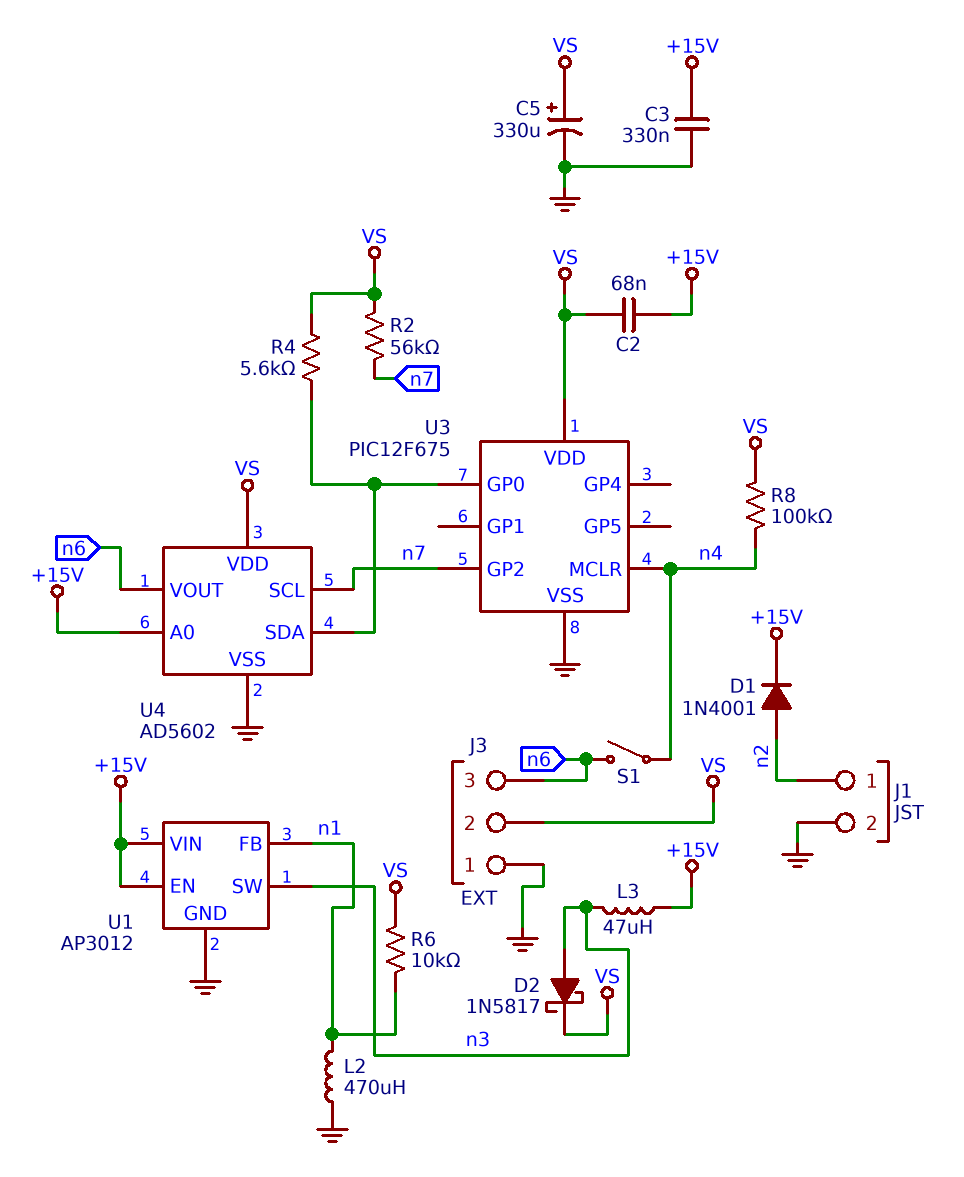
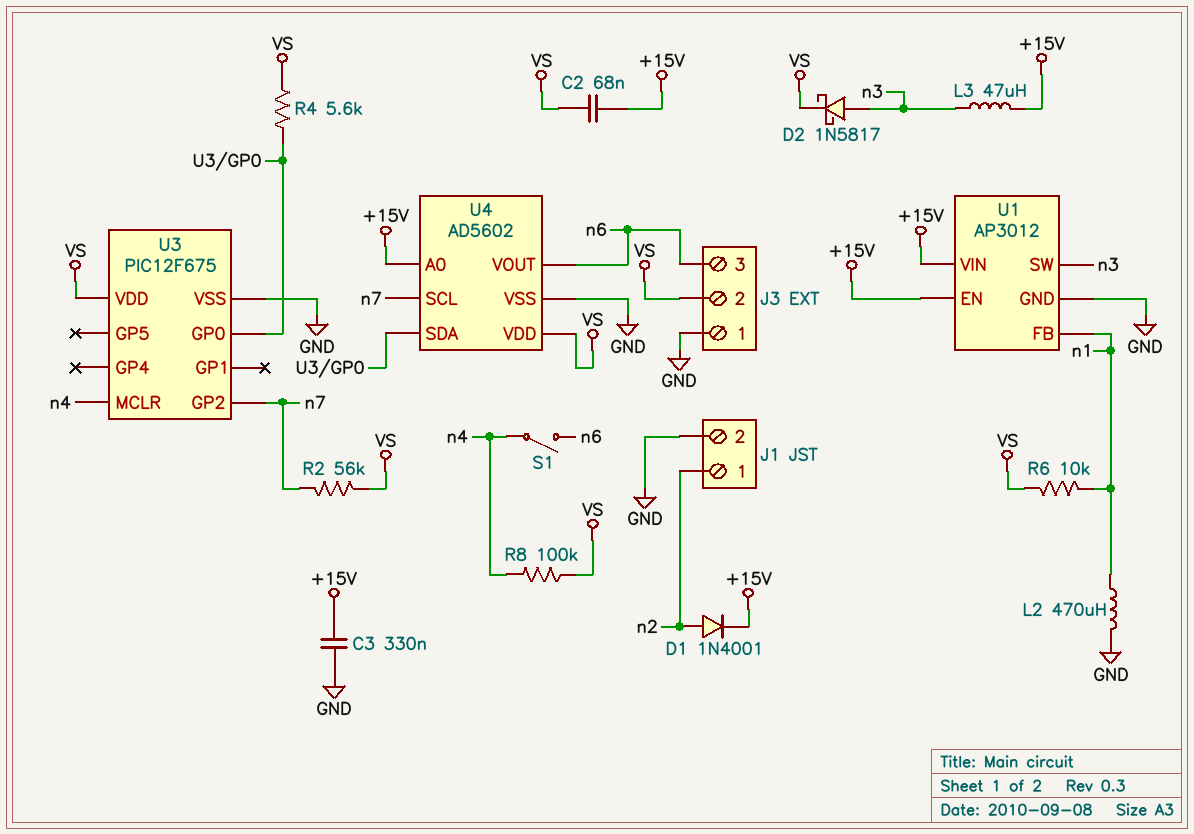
C5: 330uF (plus VS, minus GND) -> none

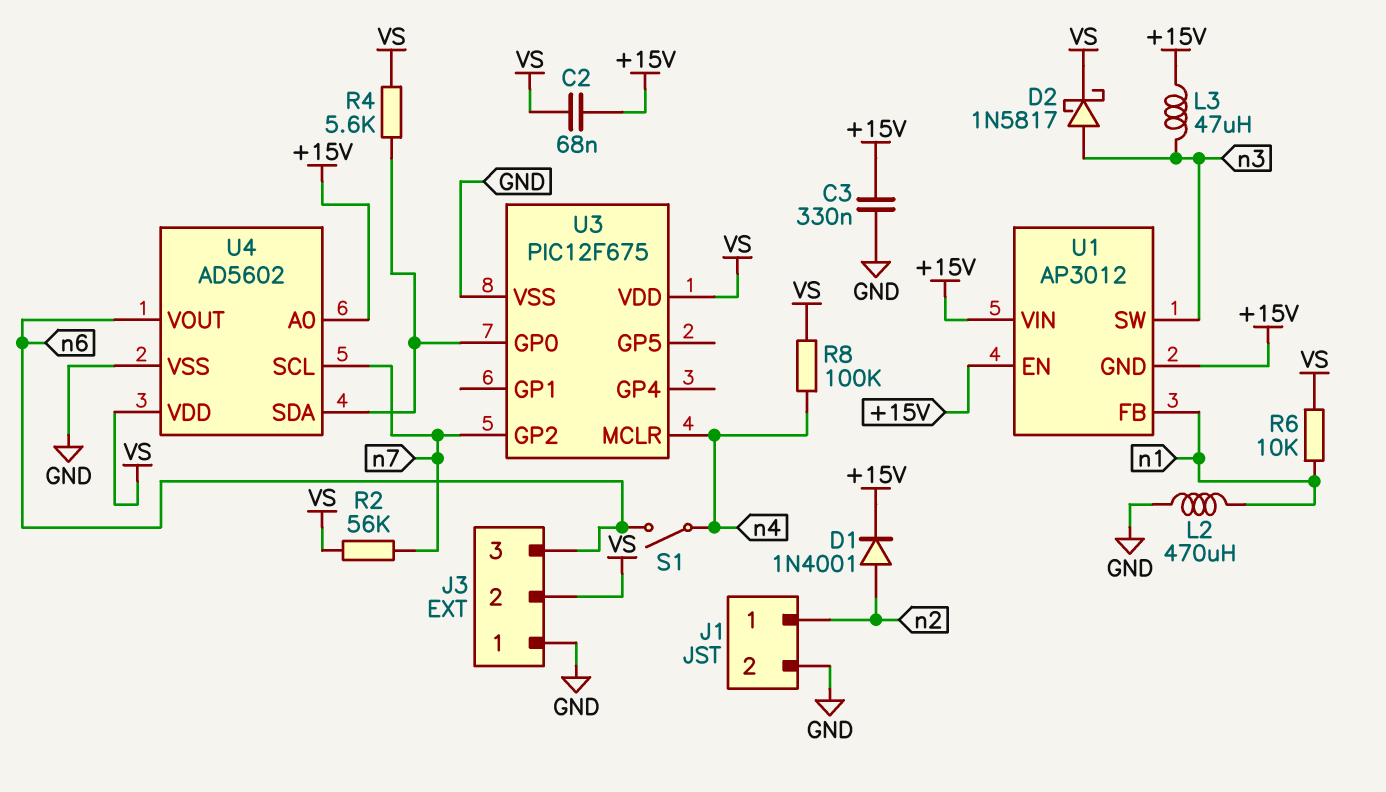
U1 pin GND: GND -> +15V

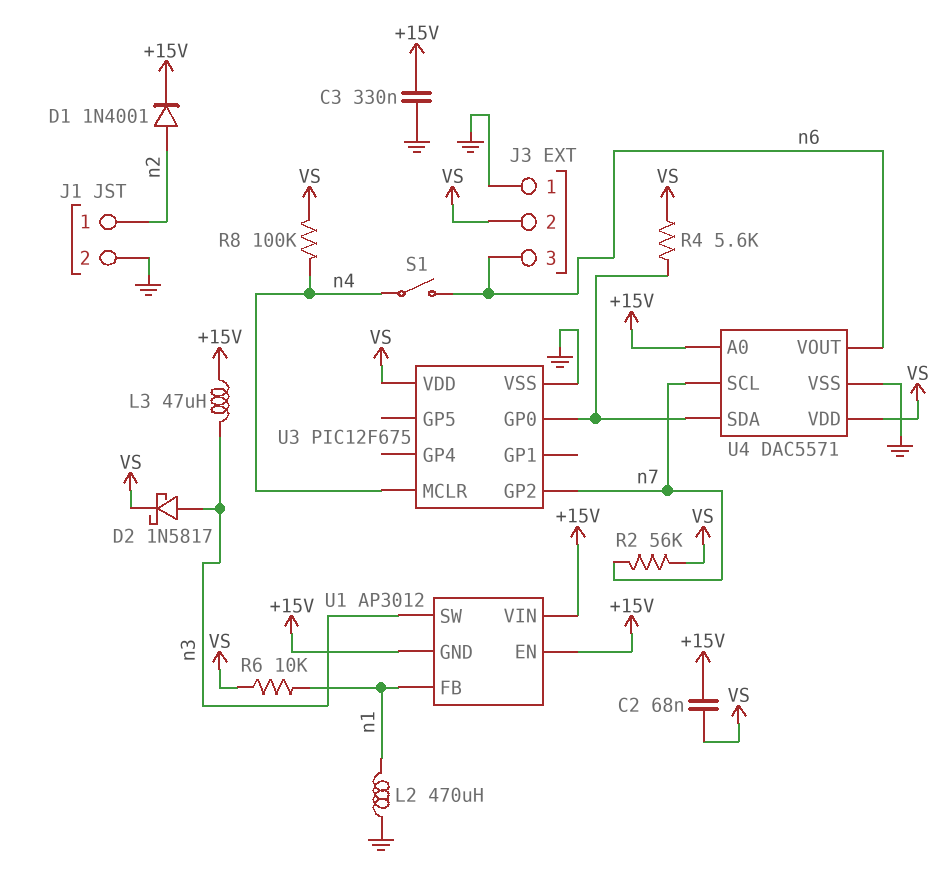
U4: AD5602 -> DAC5571

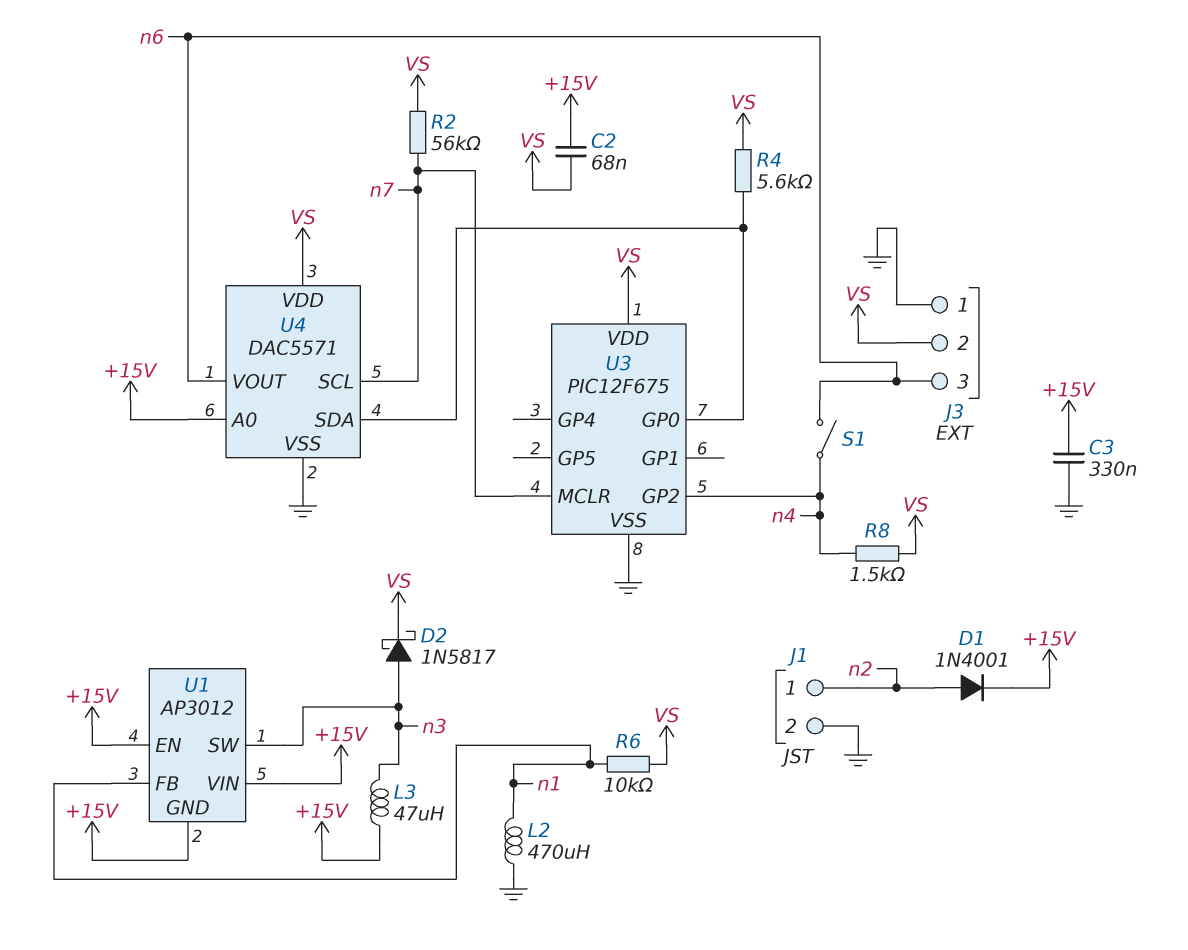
R8: 100k (VS, n4) -> 1.5k (VS, n4)
U3 pin GP2: n7 -> n4
U3 pin MCLR: n4 -> n7

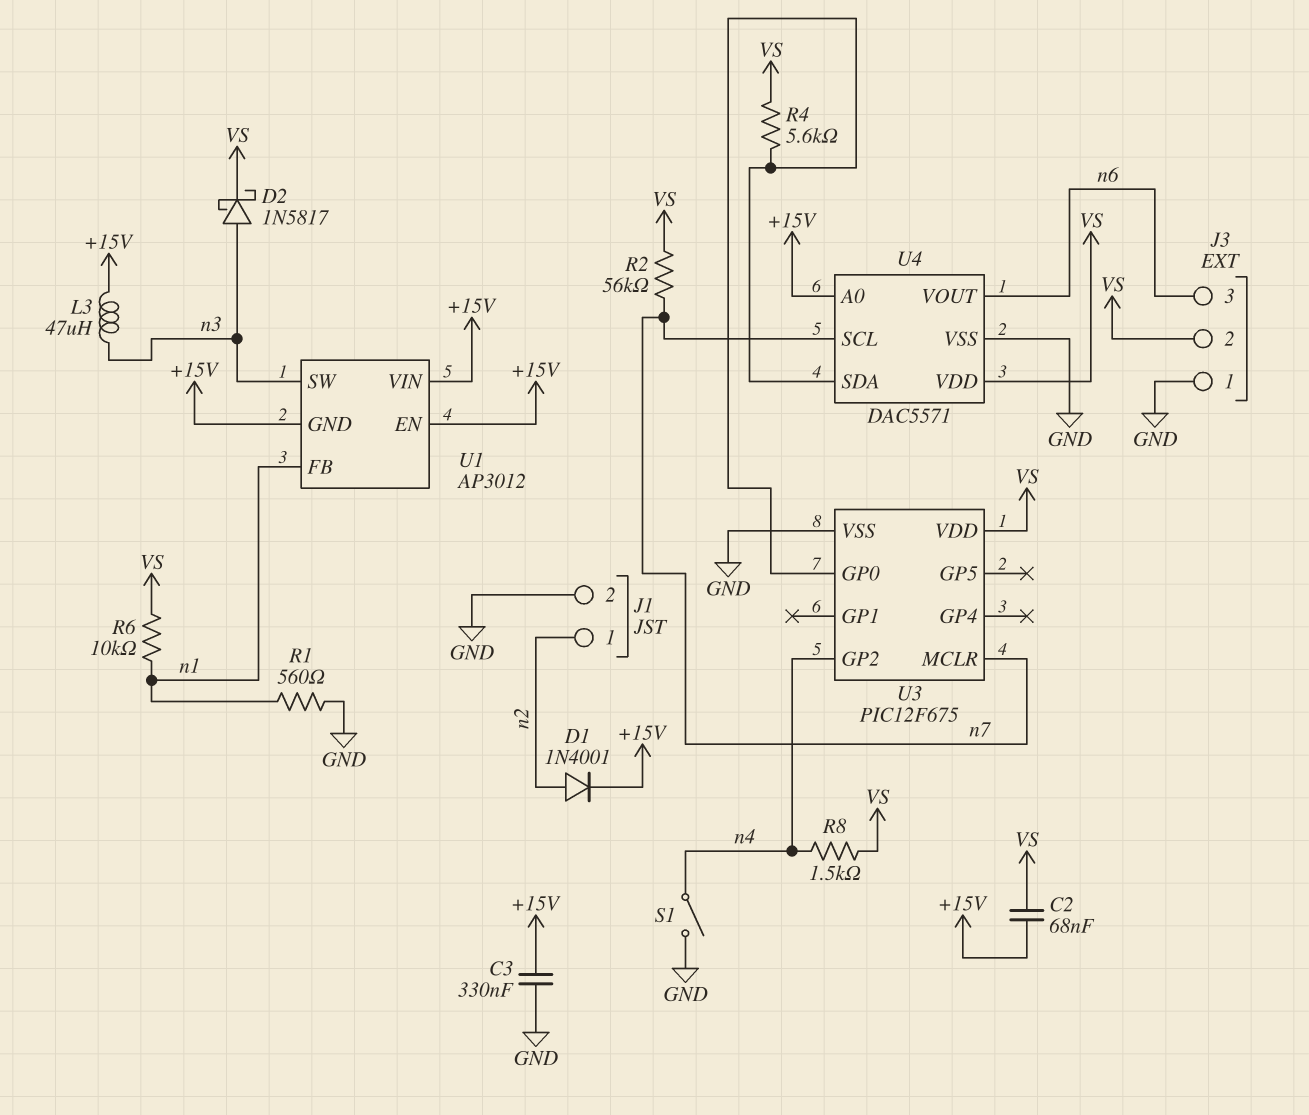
L2: 470uH (GND, n1) -> none
R1: none -> 560 (GND, n1)
S1: switch (n4, n6) -> switch (GND, n4)

